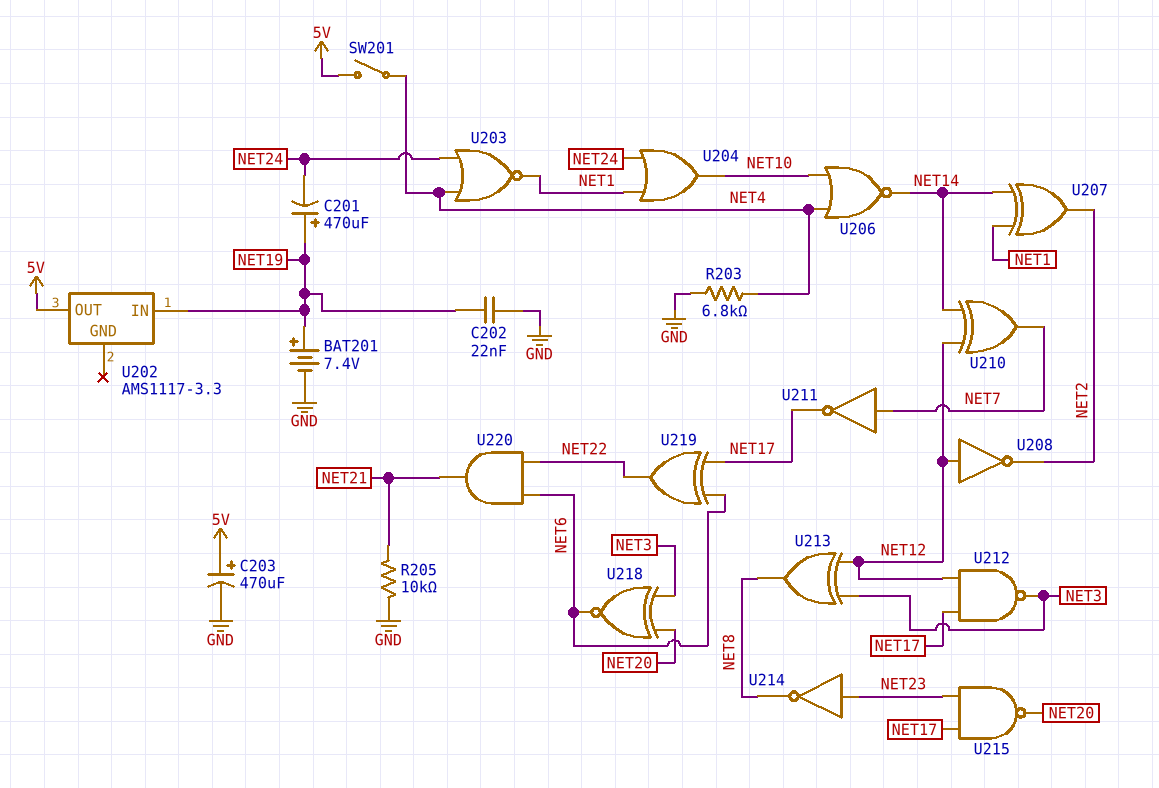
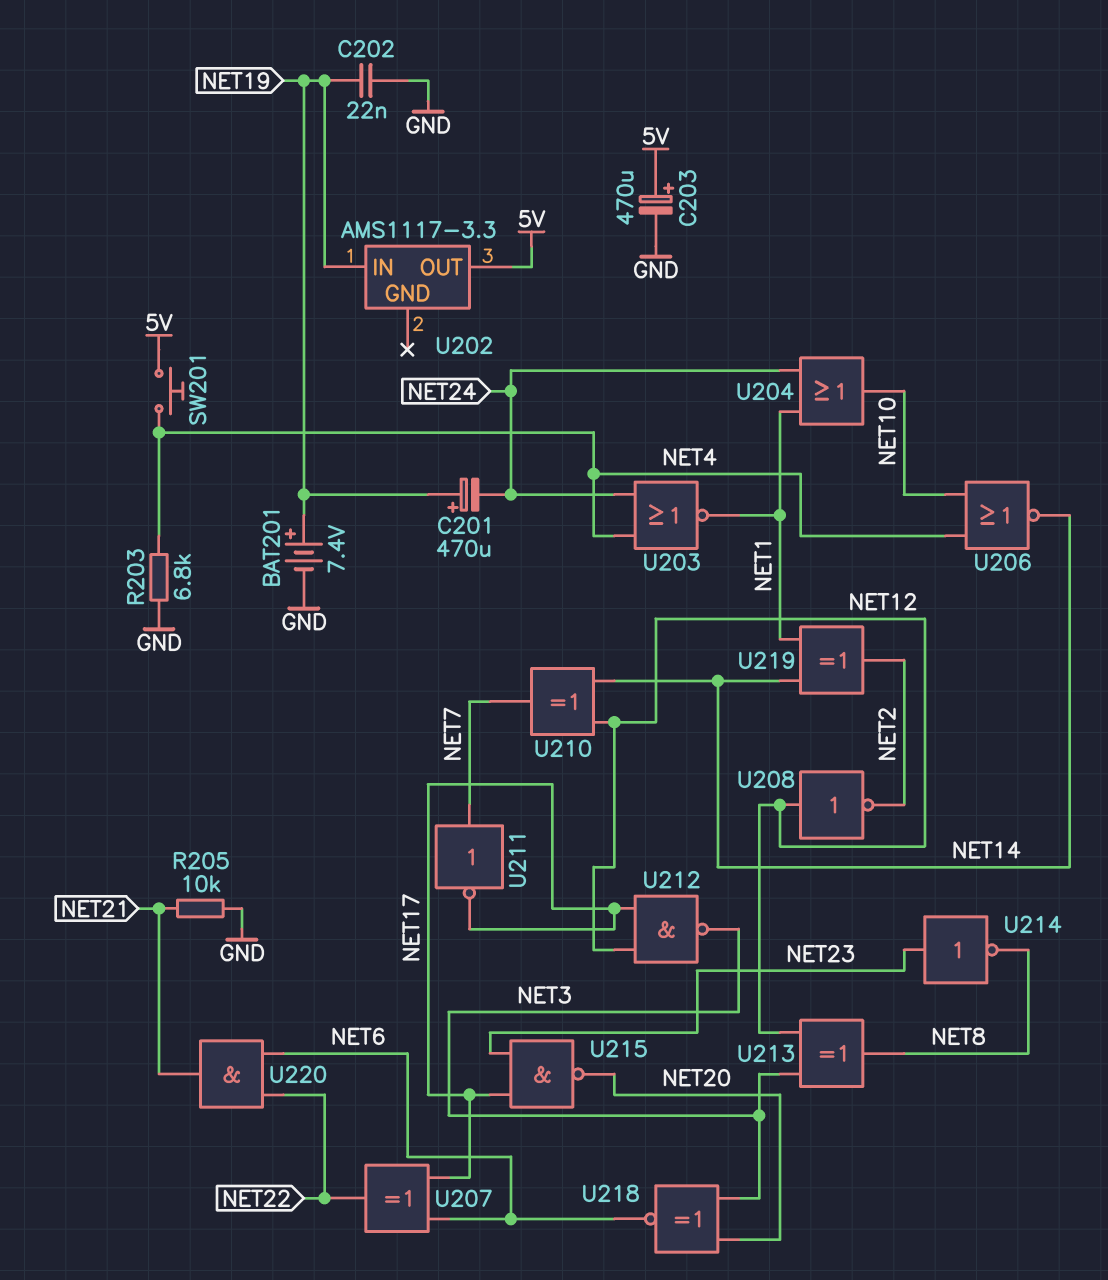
SW201: switch (5V, NET4) -> button (5V, NET4)
U207: XOR (in NET1, in NET14, out NET2) -> XOR (in NET6, in NET17, out NET22)
U219: XOR (in NET6, in NET17, out NET22) -> XOR (in NET1, in NET14, out NET2)

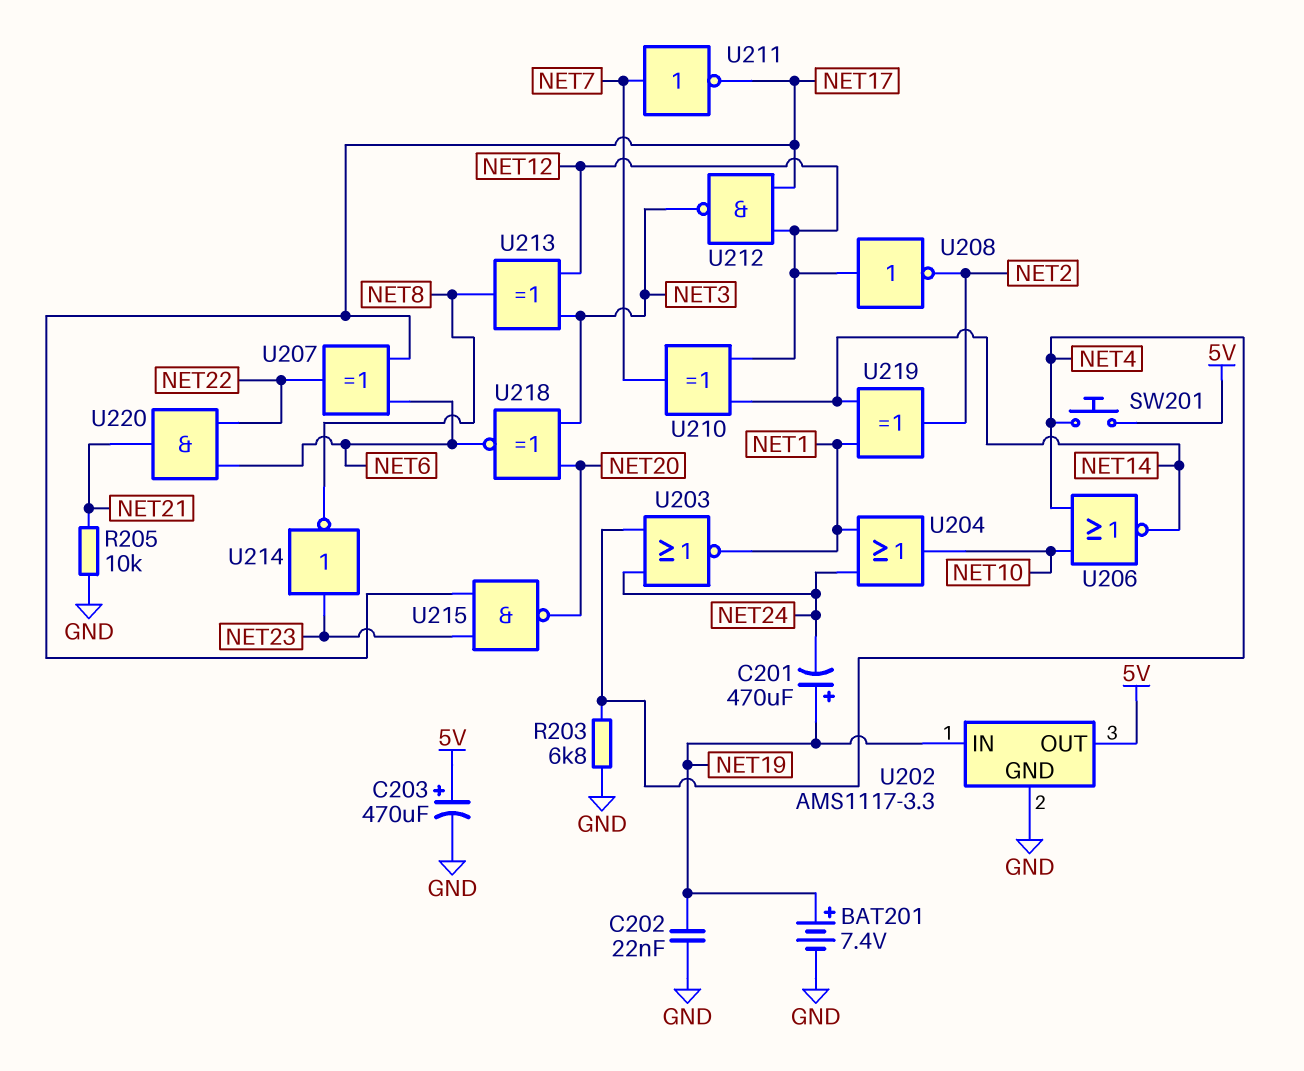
U202 pin GND: none -> GND

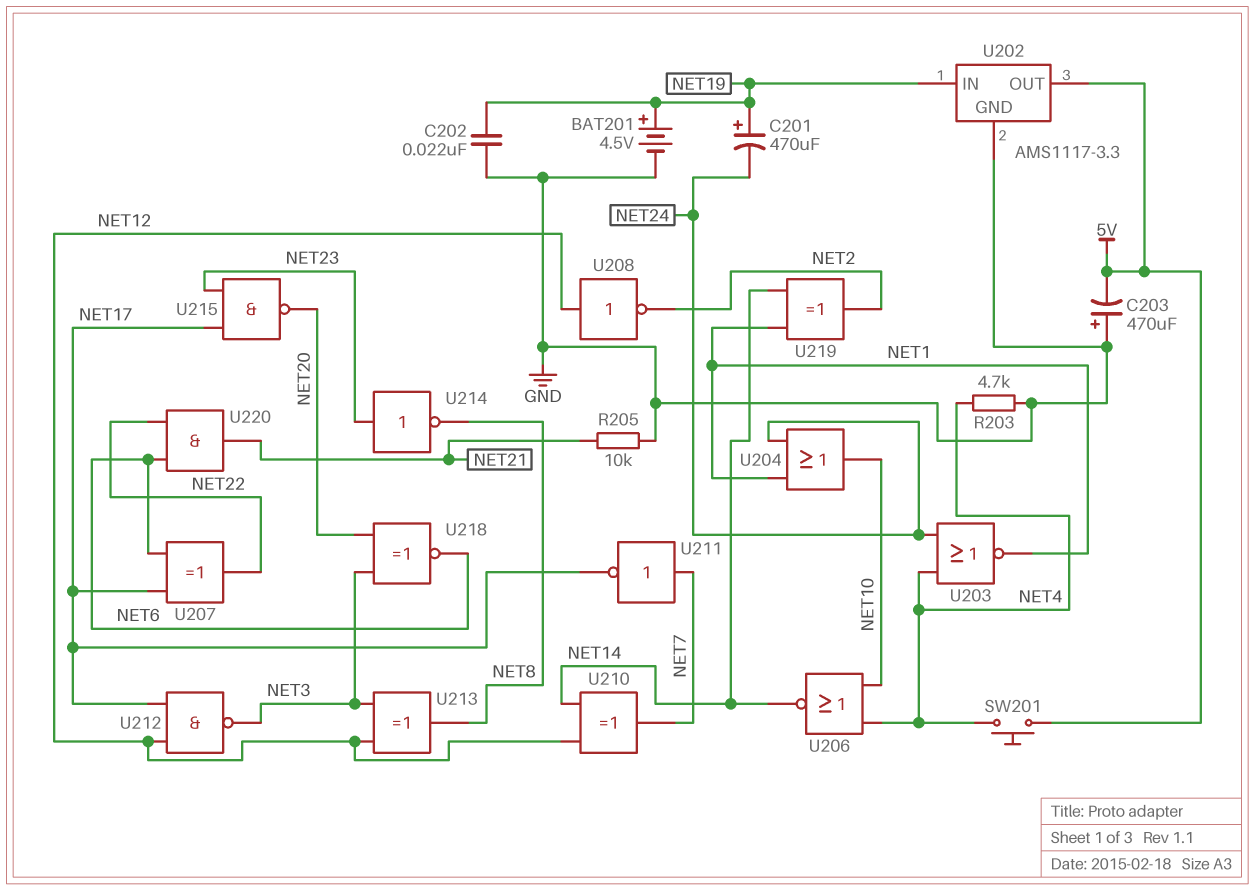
BAT201: 7.4V (plus NET19, minus GND) -> 4.5V (plus NET19, minus GND)
C203: 470uF (plus 5V, minus GND) -> 470uF (plus GND, minus 5V)
R203: 6.8k (GND, NET4) -> 4.7k (GND, NET4)

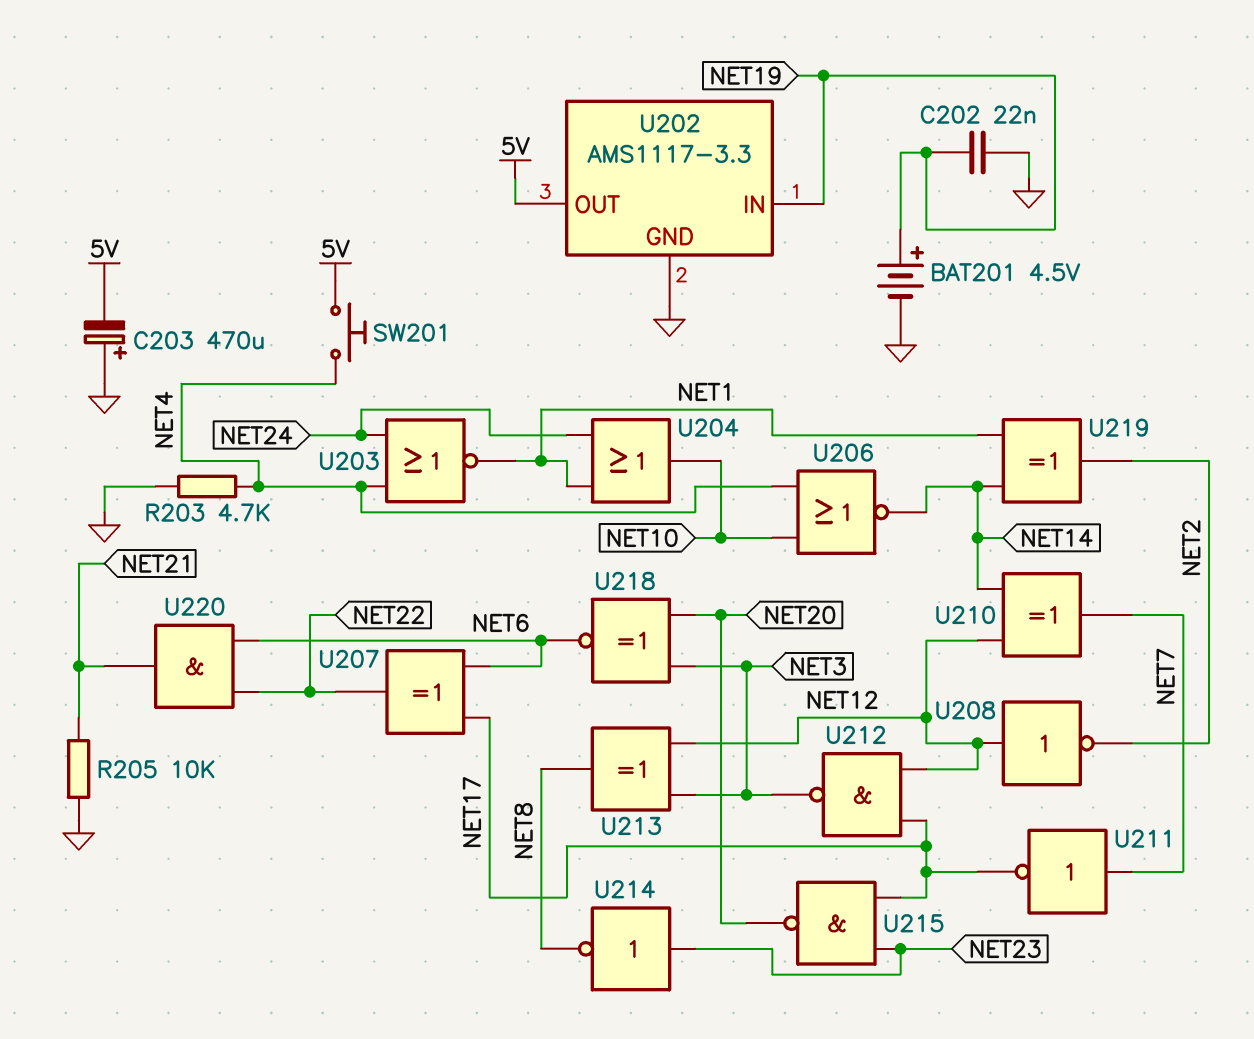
C201: 470uF (plus NET19, minus NET24) -> none

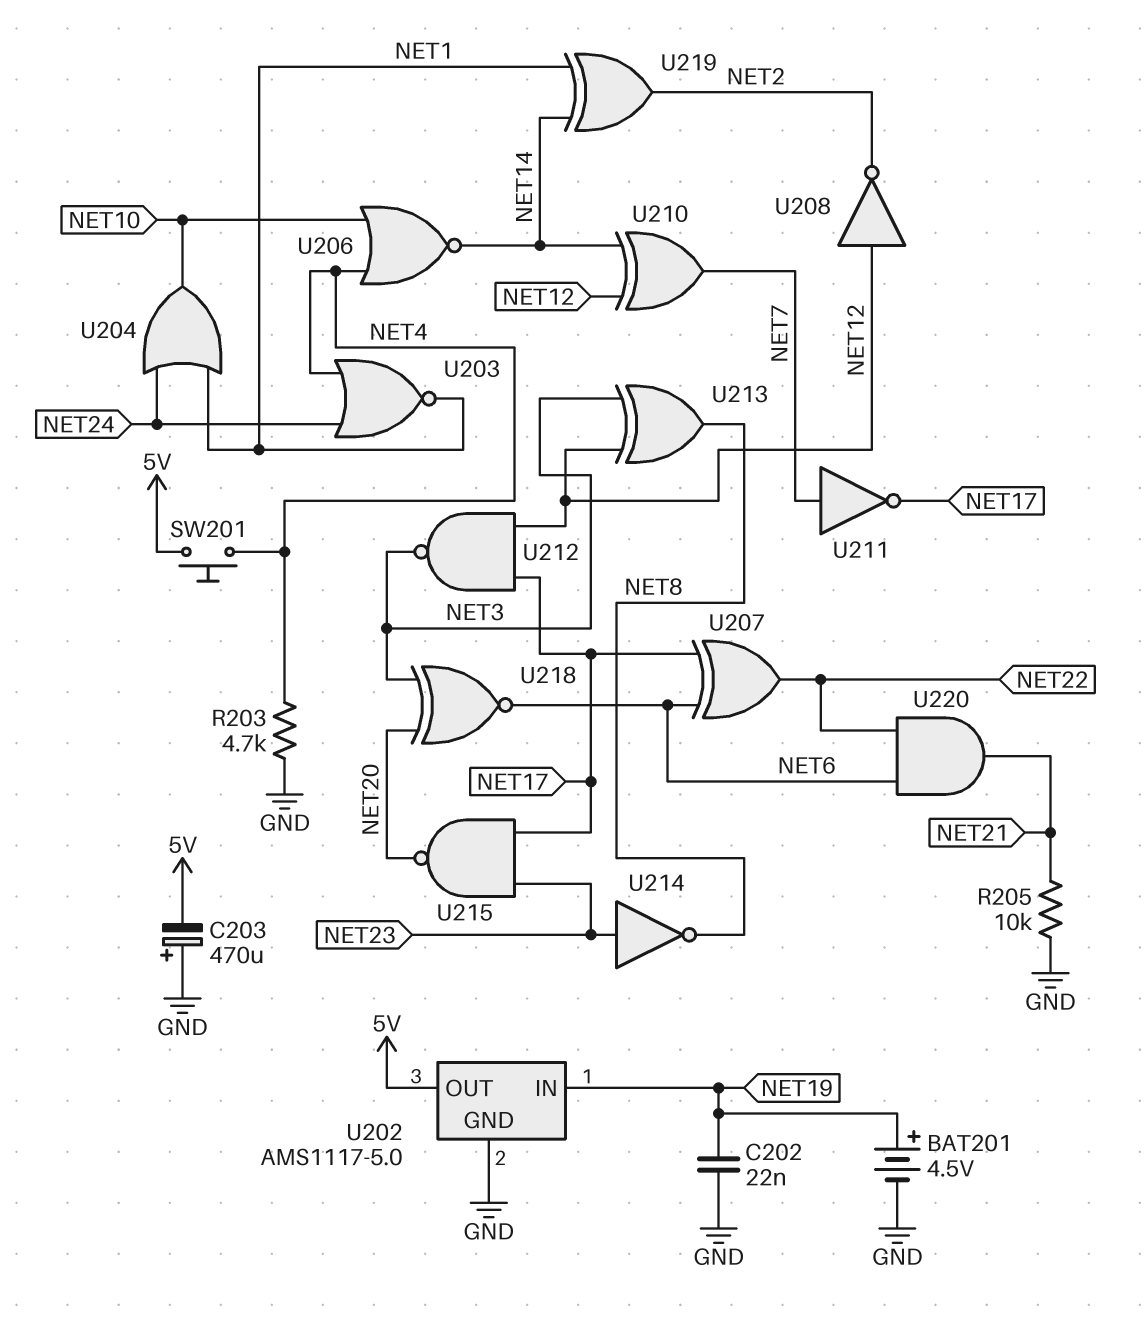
U202: AMS1117-3.3 -> AMS1117-5.0

